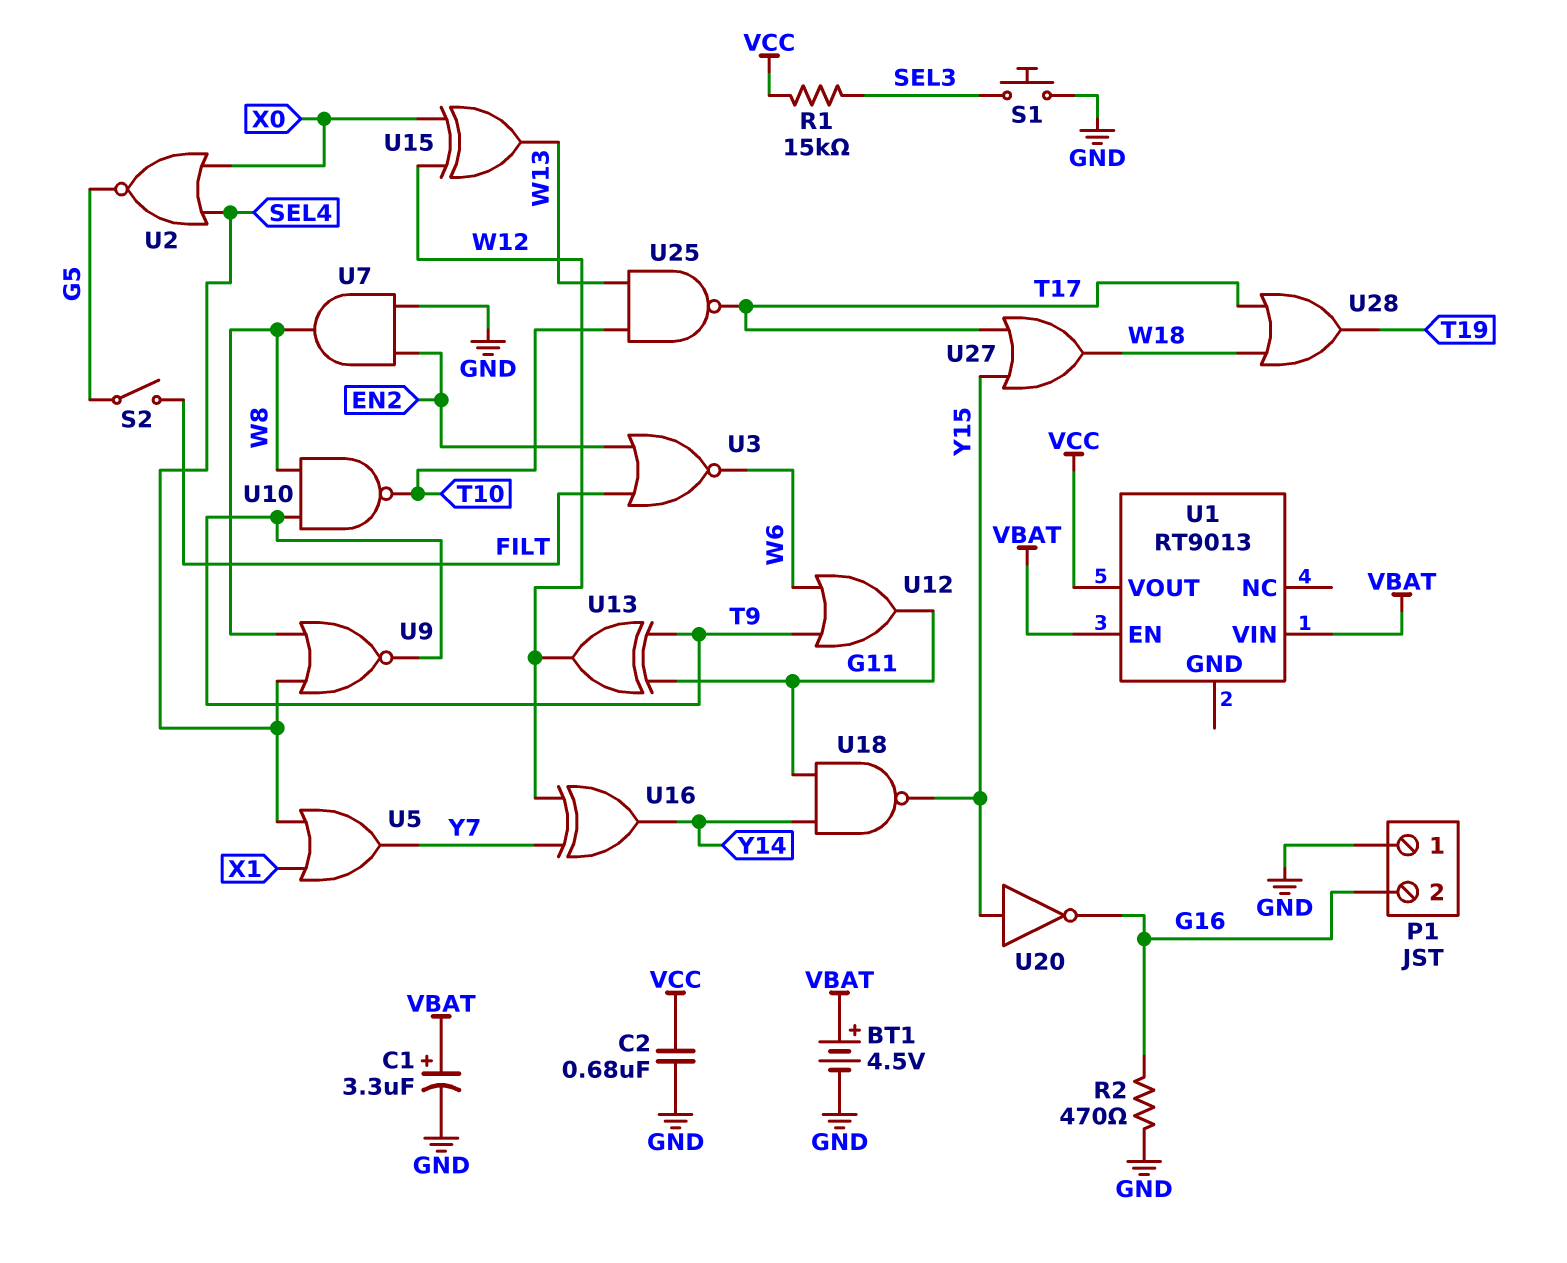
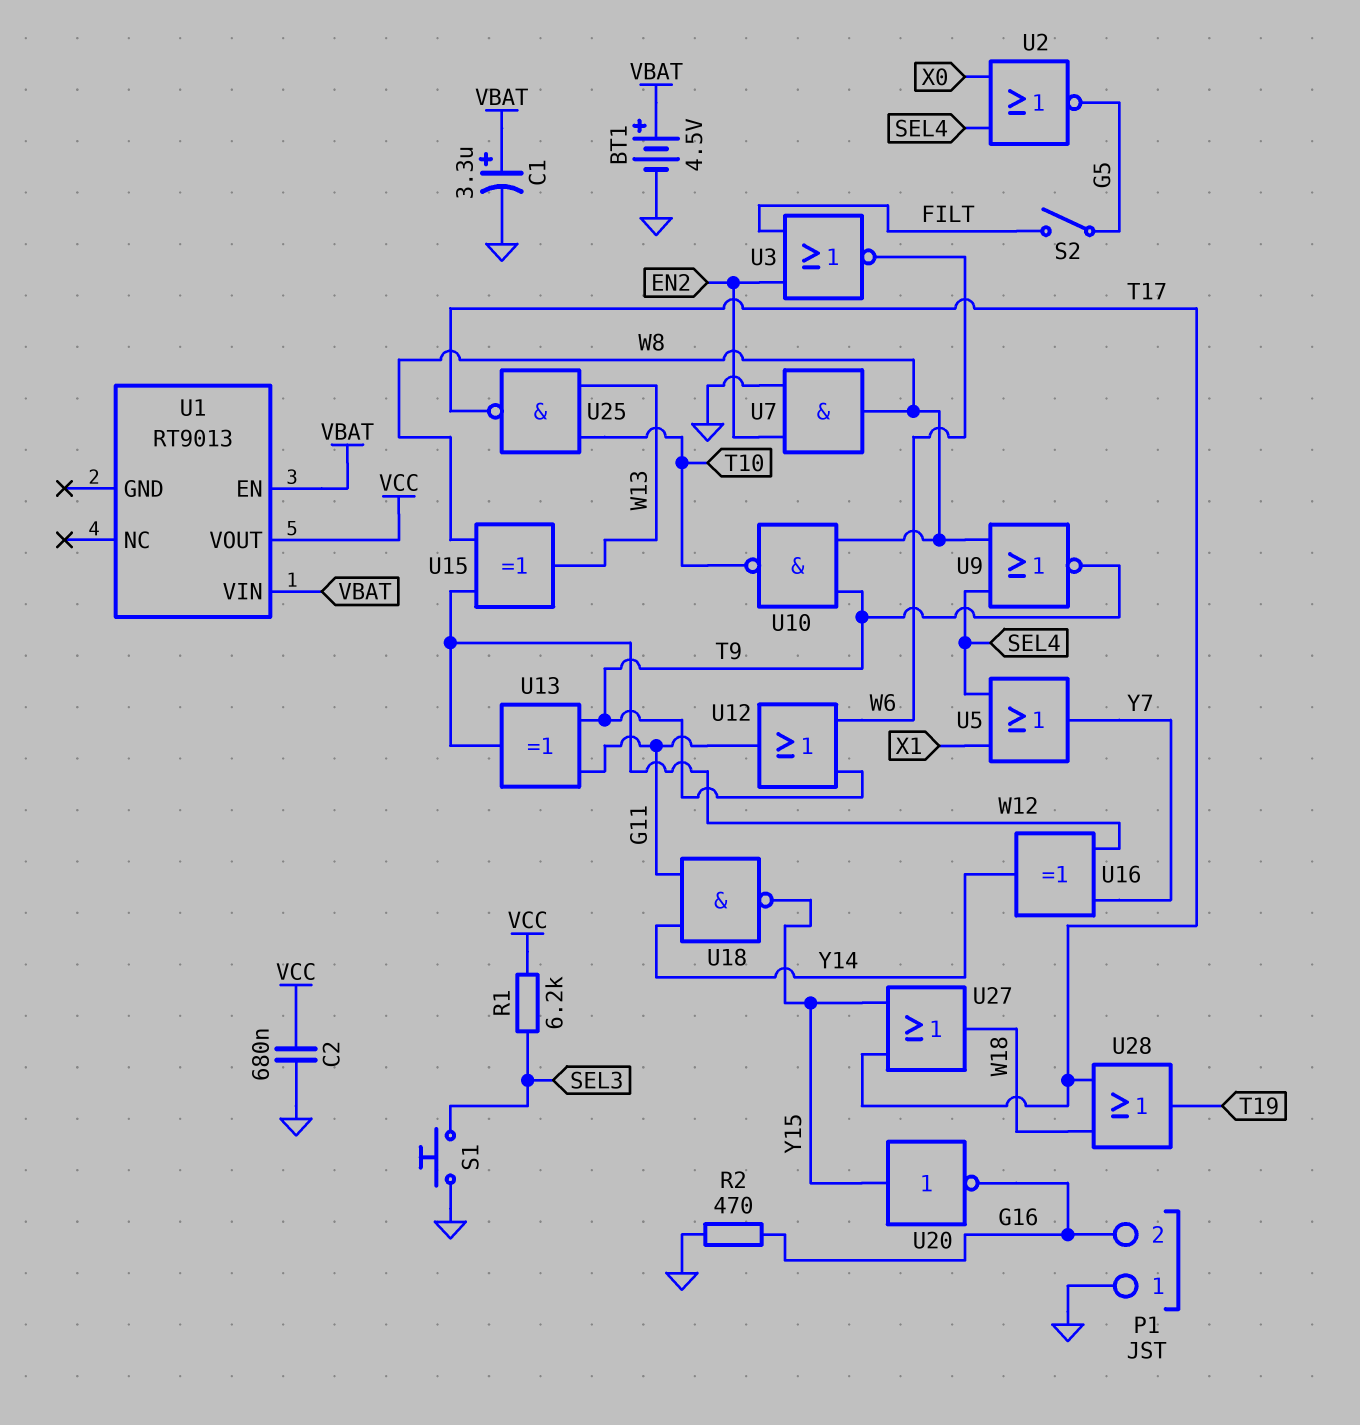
R1: 15k (SEL3, VCC) -> 6.2k (SEL3, VCC)
U15: XOR (in W12, in X0, out W13) -> XOR (in W8, in W12, out W13)

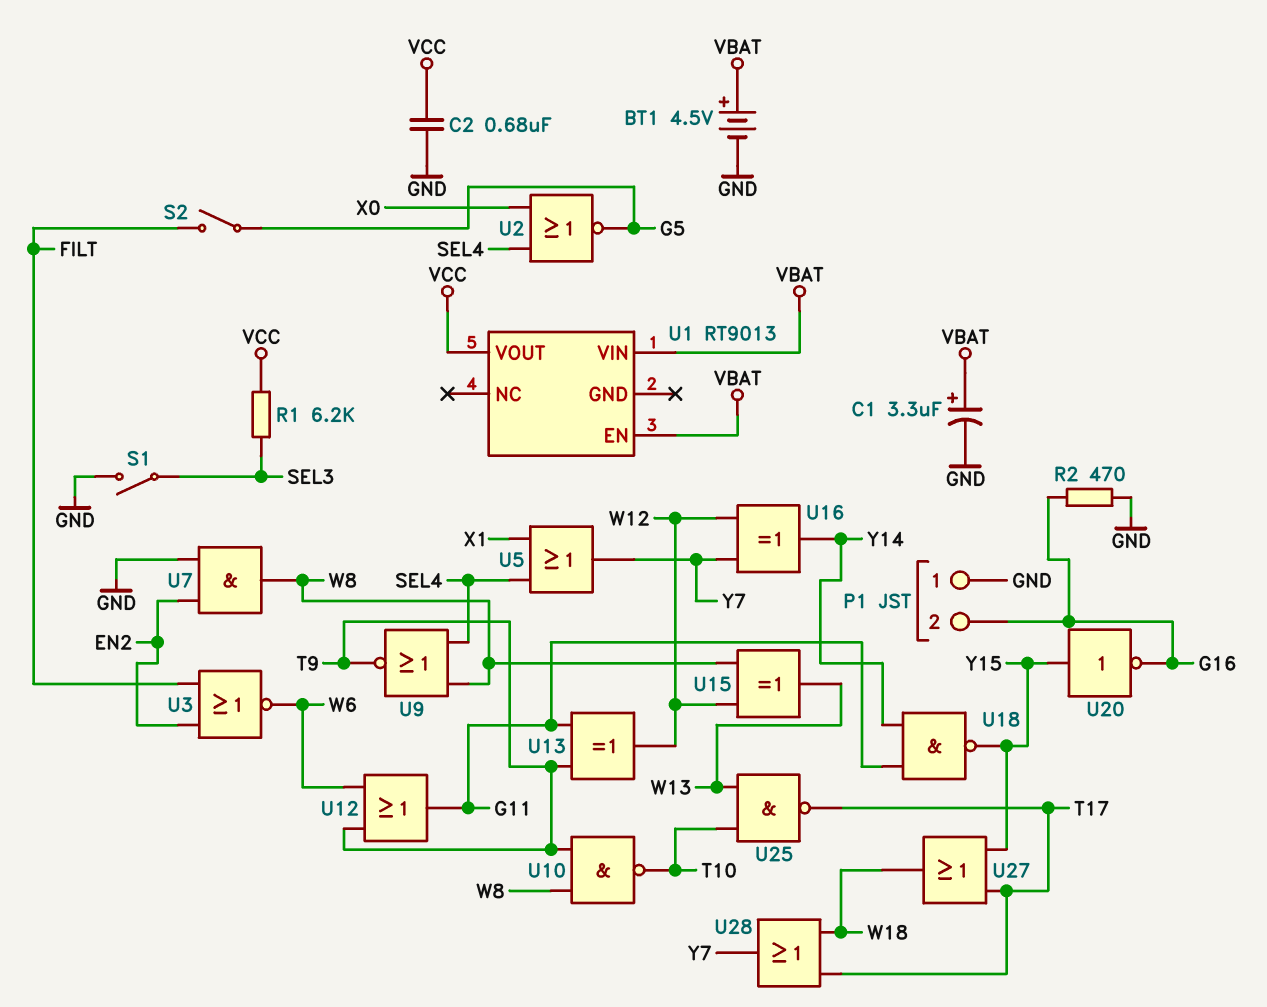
S1: button (GND, SEL3) -> switch (GND, SEL3)
U28: OR (in T17, in W18, out T19) -> OR (in T17, in W18, out Y7)

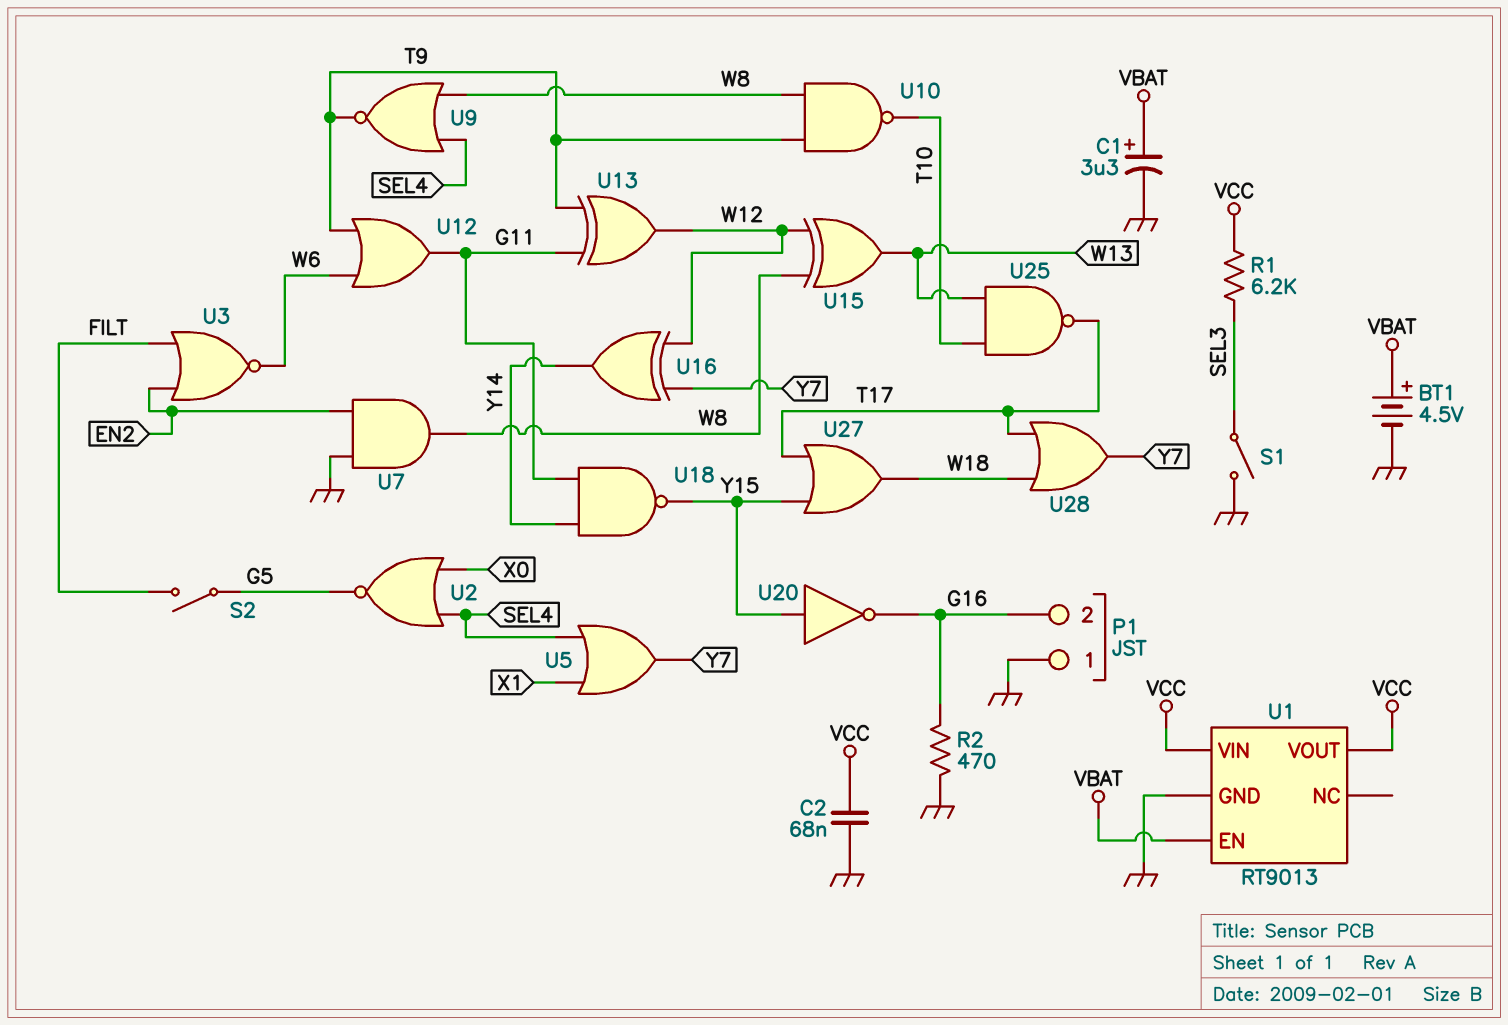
C2: 680nF (GND, VCC) -> 68nF (GND, VCC)
U1 pin GND: none -> GND
U1 pin VIN: VBAT -> VCC

